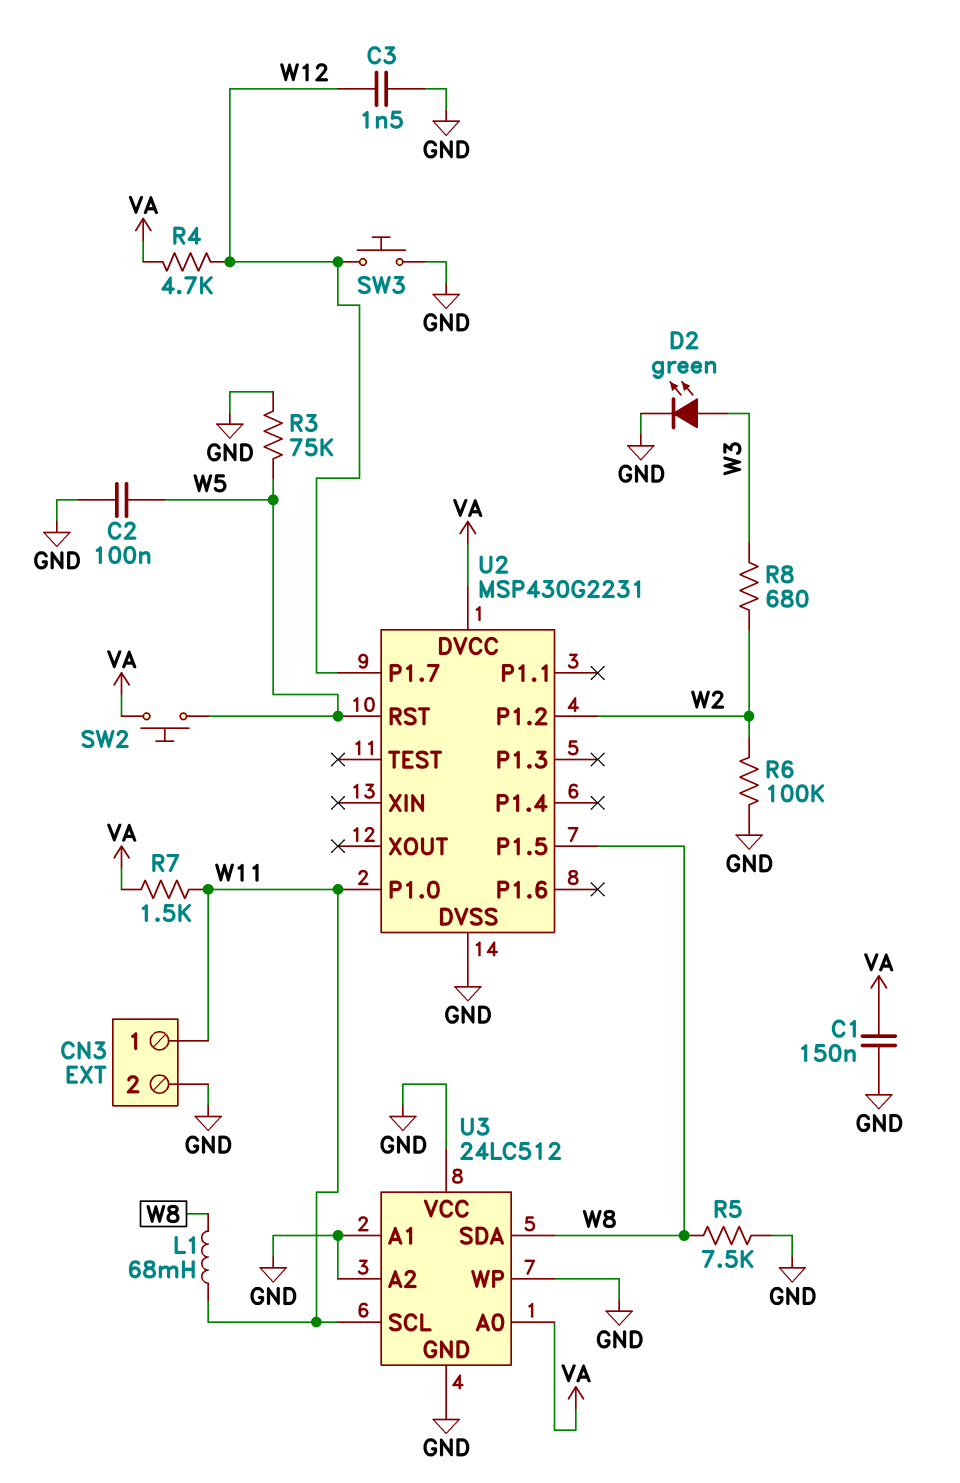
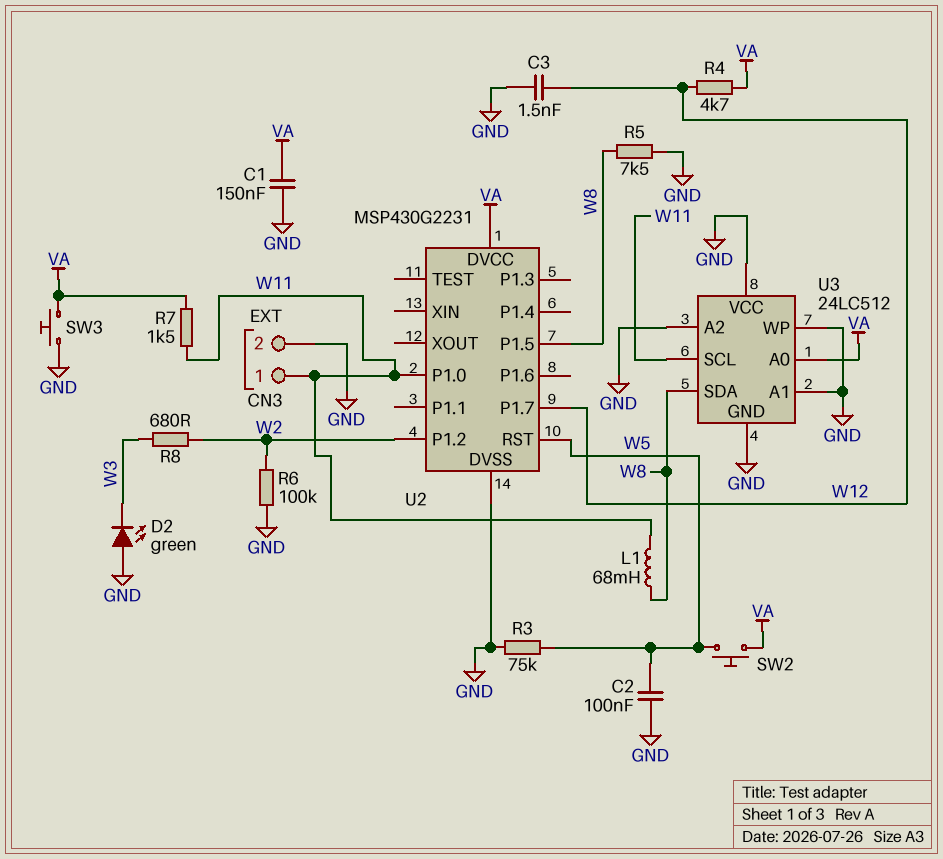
D2: LED green (A W3, K GND) -> LED green (A GND, K W3)
SW3: button (GND, W12) -> button (GND, VA)

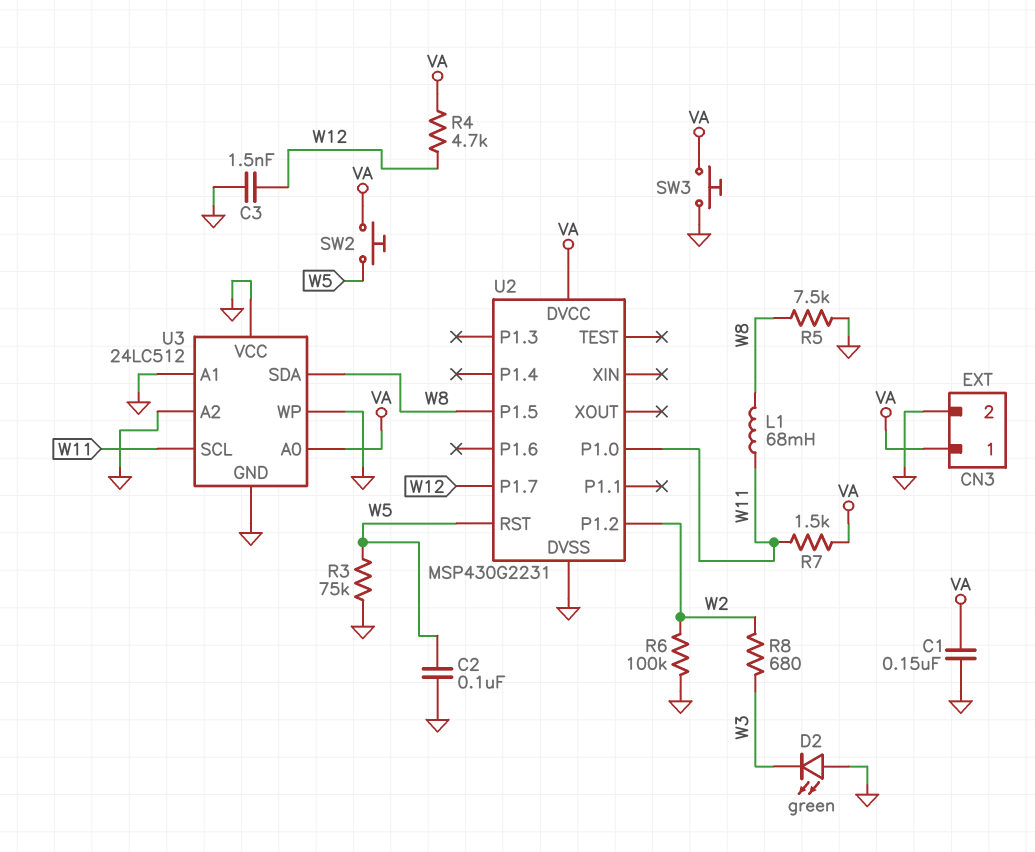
CN3 pin 1: W11 -> VA

